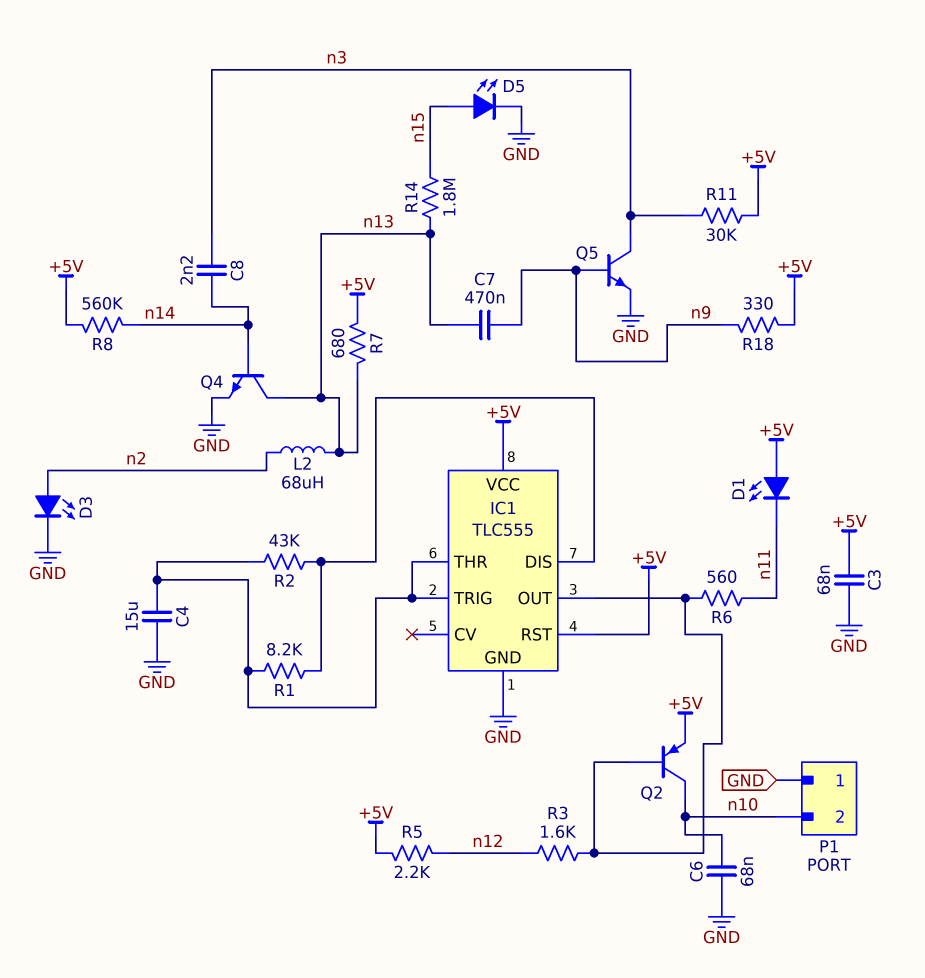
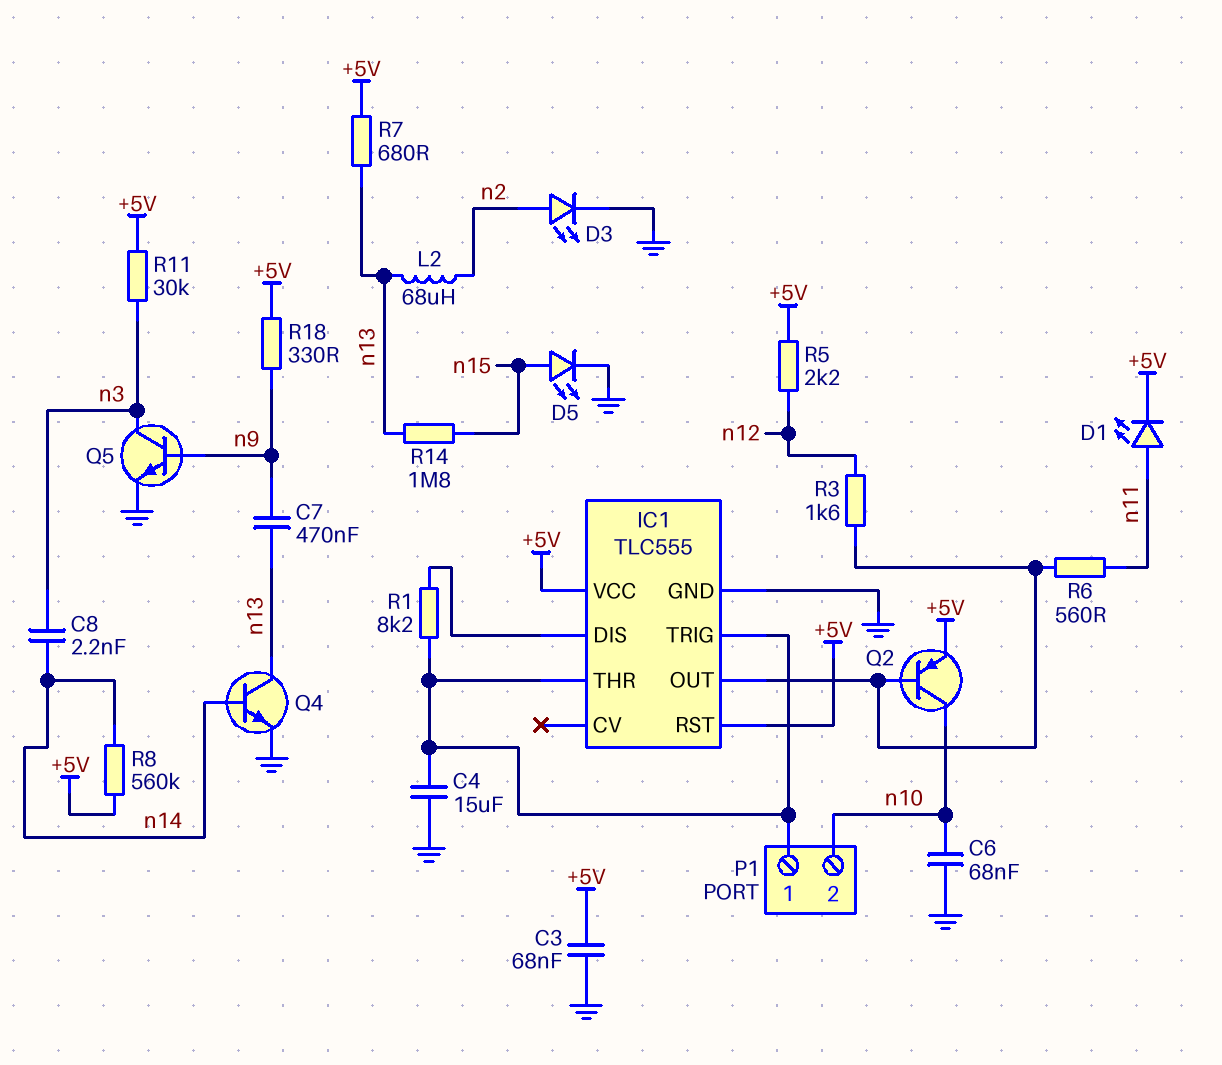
D1: LED (A +5V, K n11) -> LED (A n11, K +5V)
P1 pin 1: GND -> IC1/THR
R2: 43k (IC1/DIS, IC1/THR) -> none

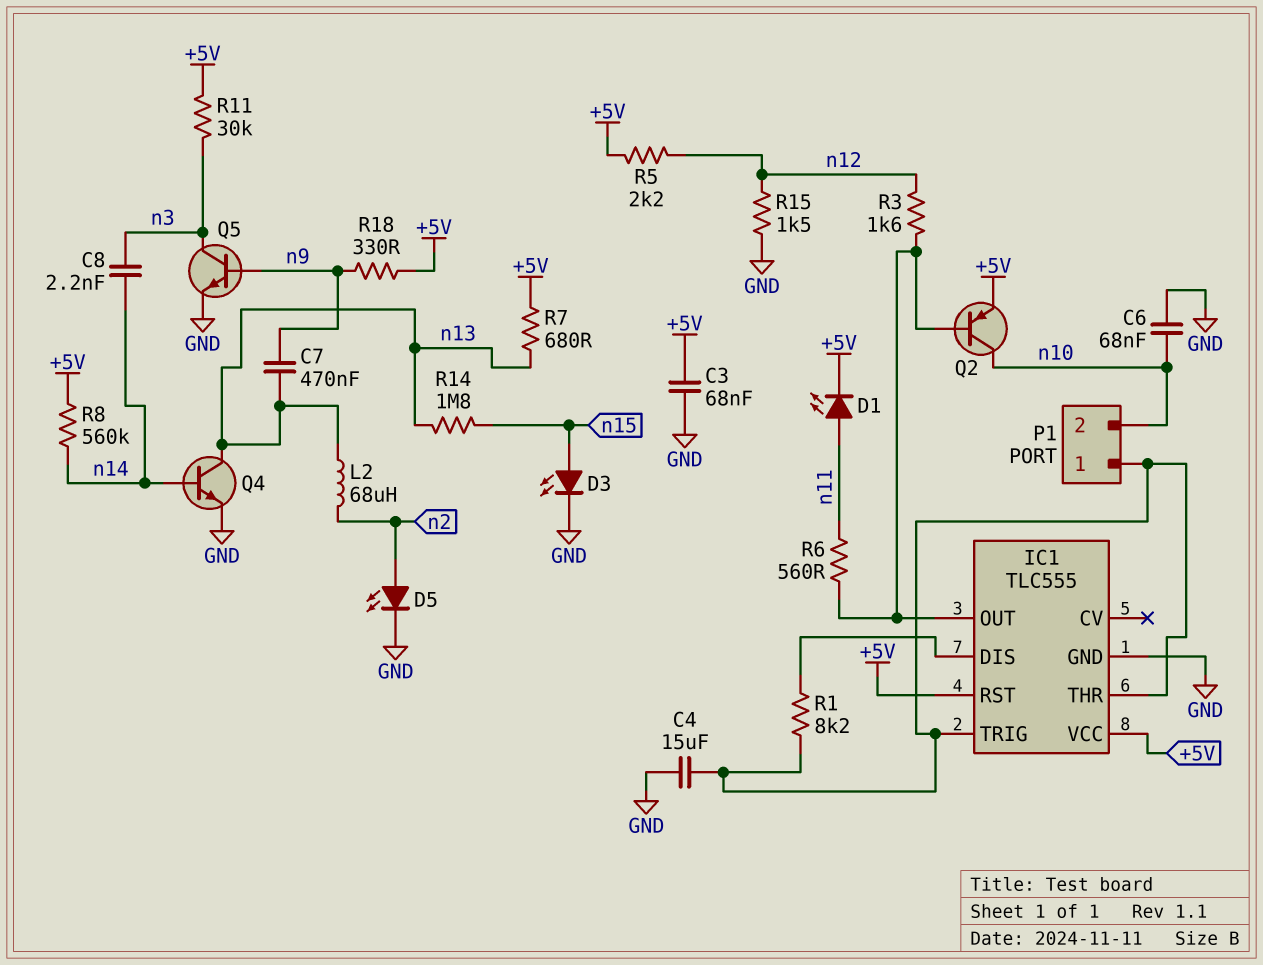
D3: LED (A n2, K GND) -> LED (A n15, K GND)
D5: LED (A n15, K GND) -> LED (A n2, K GND)
R15: none -> 1.5k (GND, n12)

